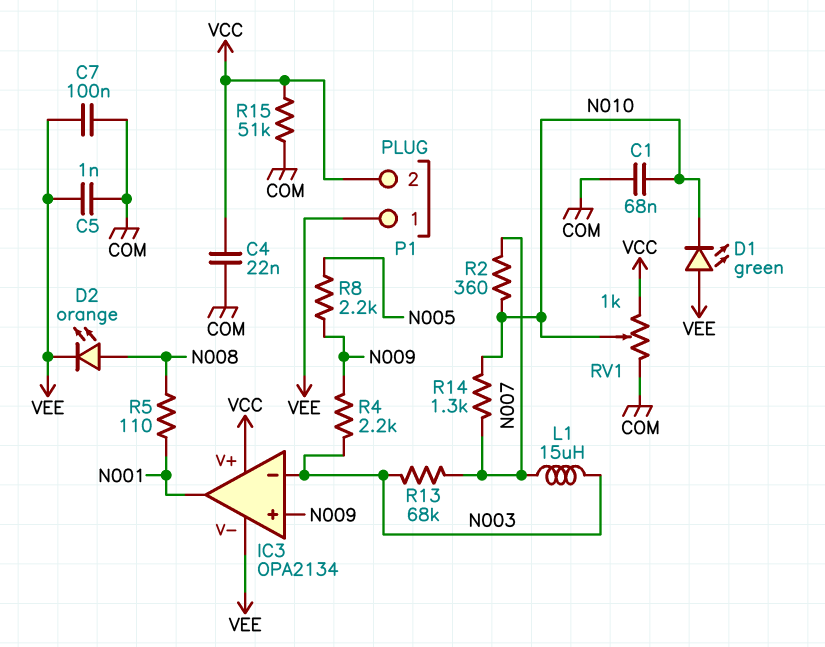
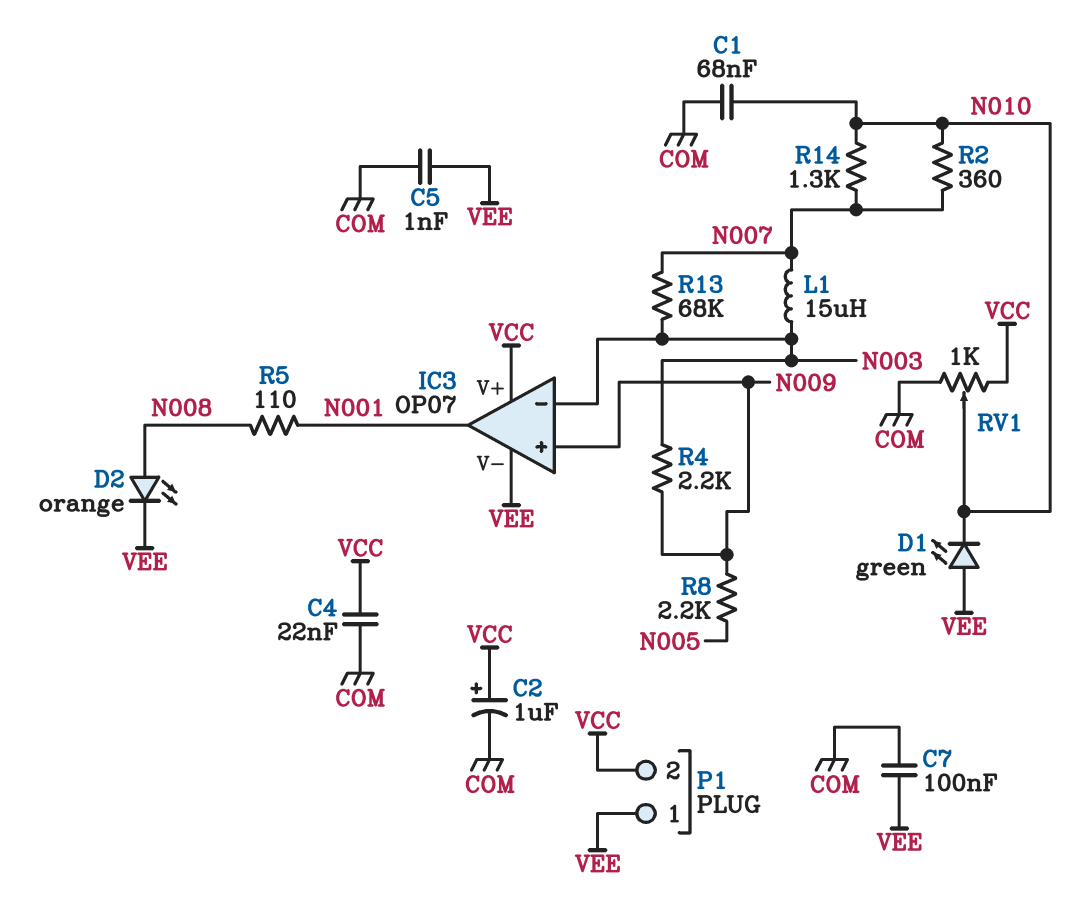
C2: none -> 1uF (plus VCC, minus COM)
IC3: OPA2134 -> OP07
R15: 51k (COM, VCC) -> none

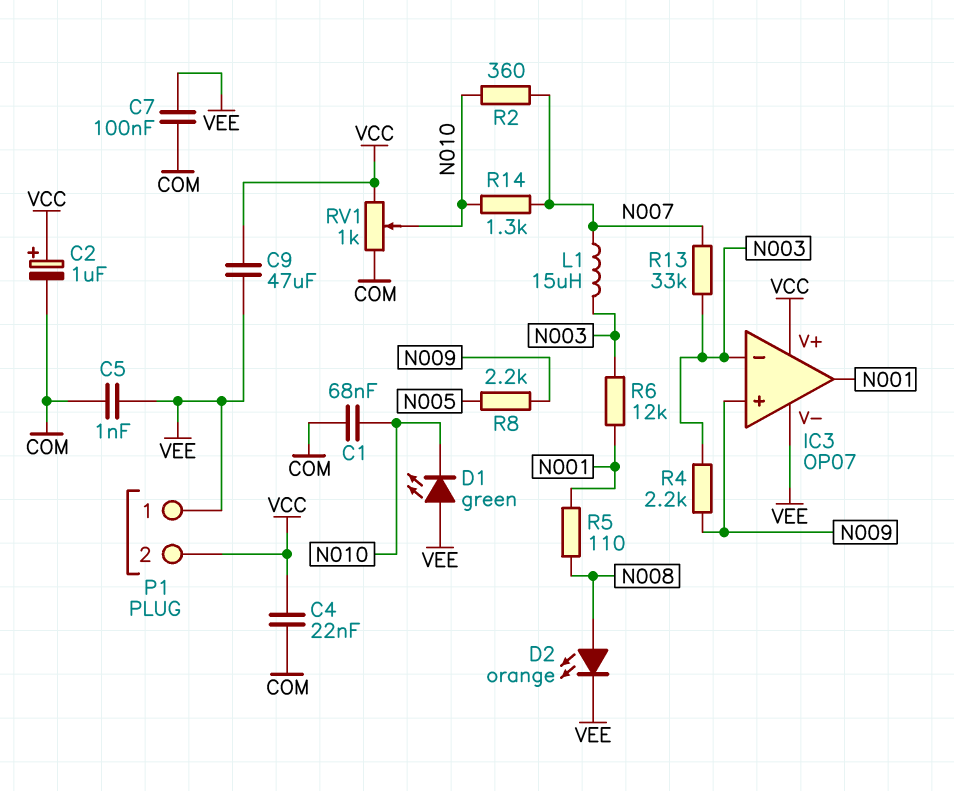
C9: none -> 47uF (VCC, VEE)
R6: none -> 12k (N001, N003)
R13: 68k (N003, N007) -> 33k (N003, N007)

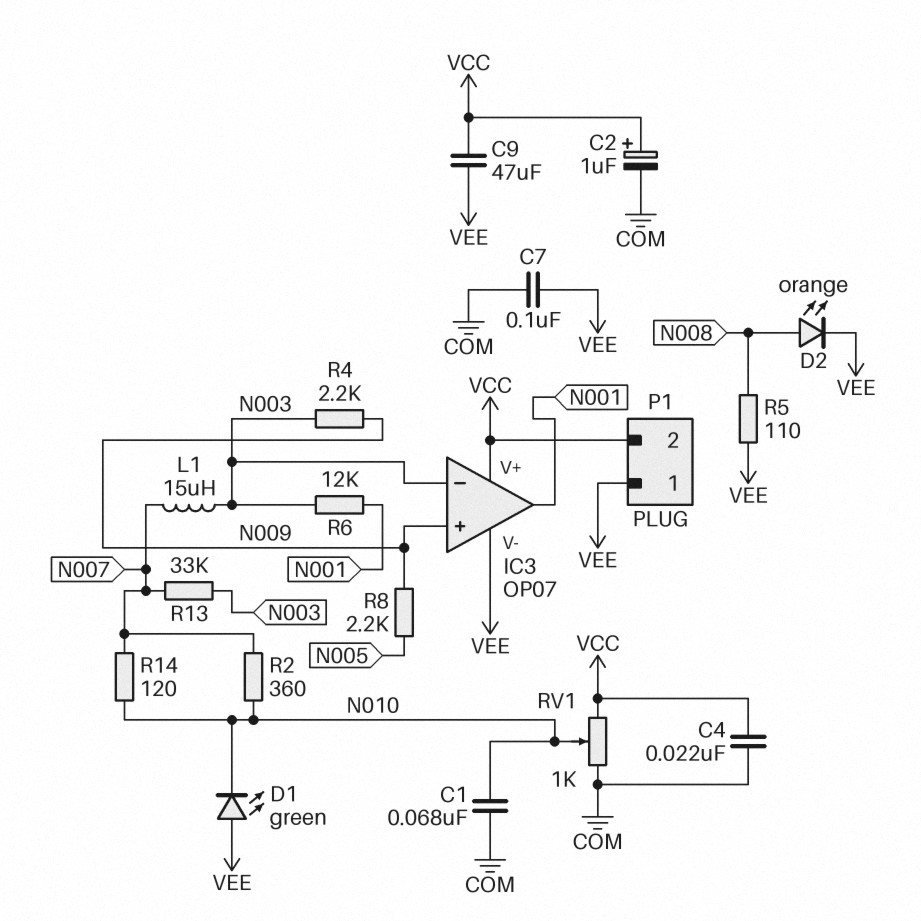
C5: 1nF (COM, VEE) -> none
R5: 110 (N001, N008) -> 110 (N008, VEE)
R14: 1.3k (N007, N010) -> 120 (N007, N010)

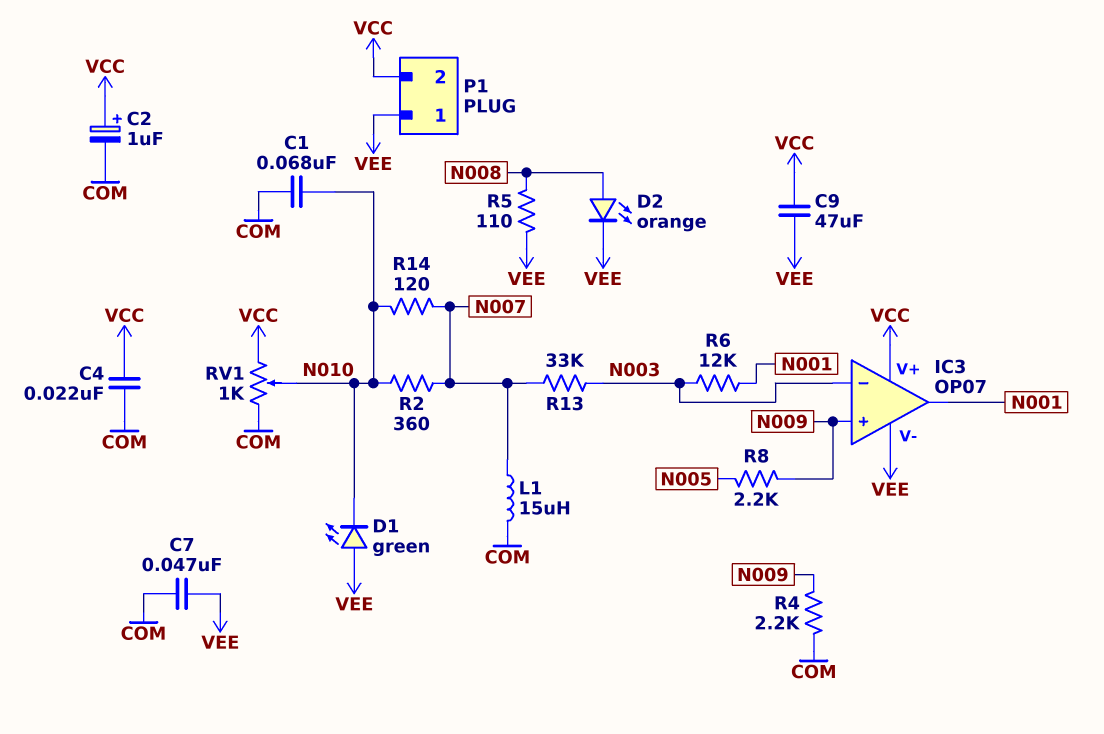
C7: 100nF (COM, VEE) -> 47nF (COM, VEE)
L1: 15uH (N003, N007) -> 15uH (COM, N007)
R4: 2.2k (N003, N009) -> 2.2k (COM, N009)

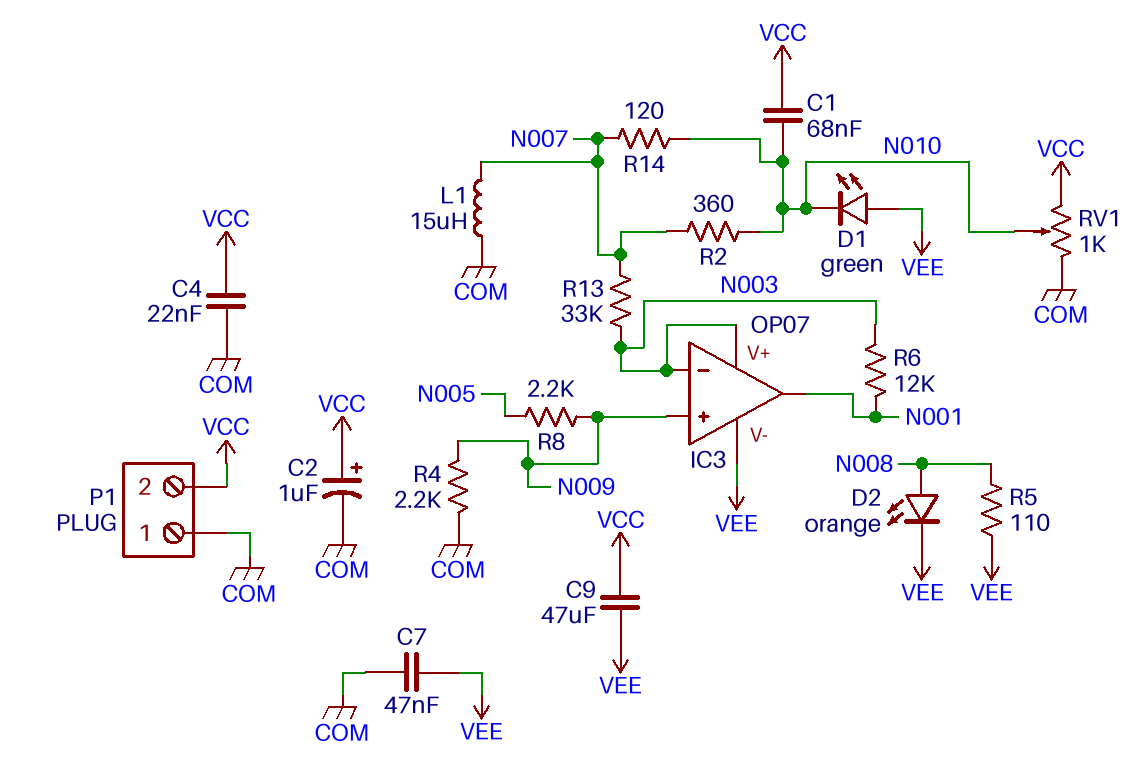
C1: 68nF (COM, N010) -> 68nF (N010, VCC)
IC3 pin V+: VCC -> N003
P1 pin 1: VEE -> COM

